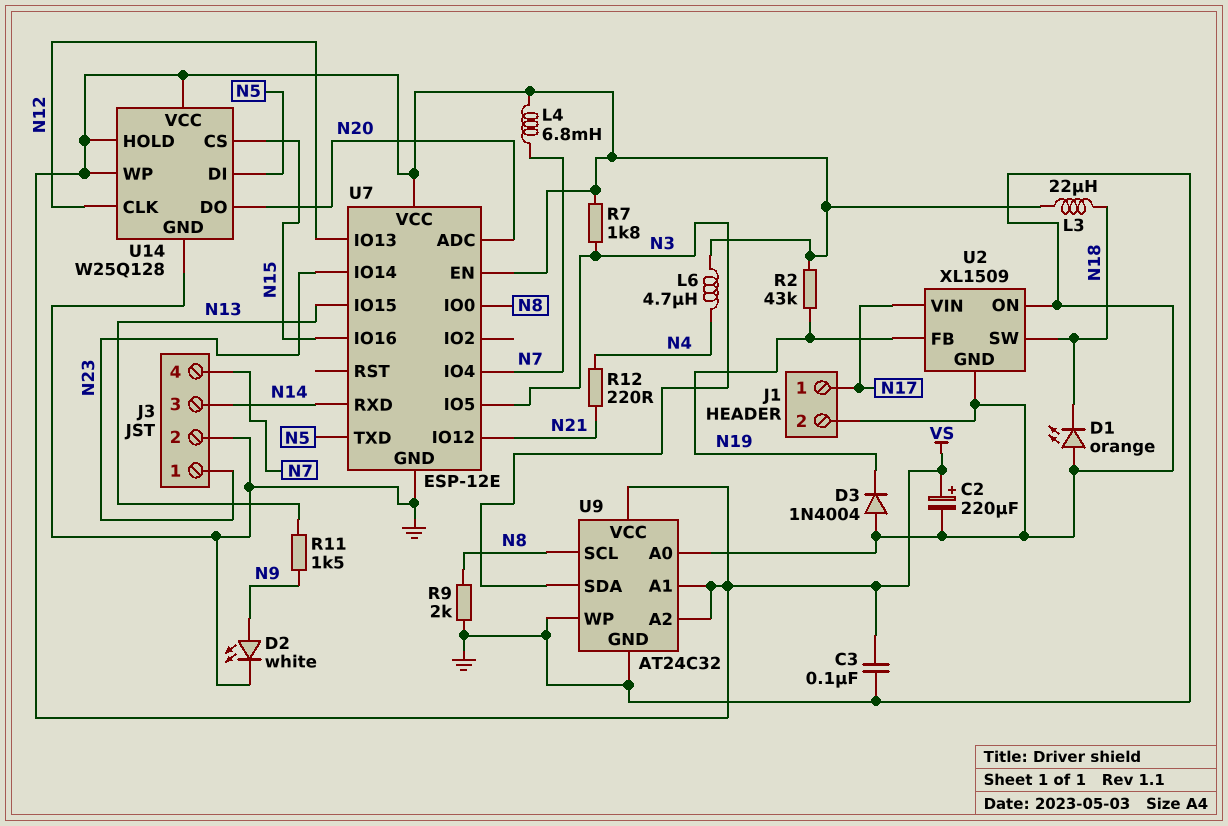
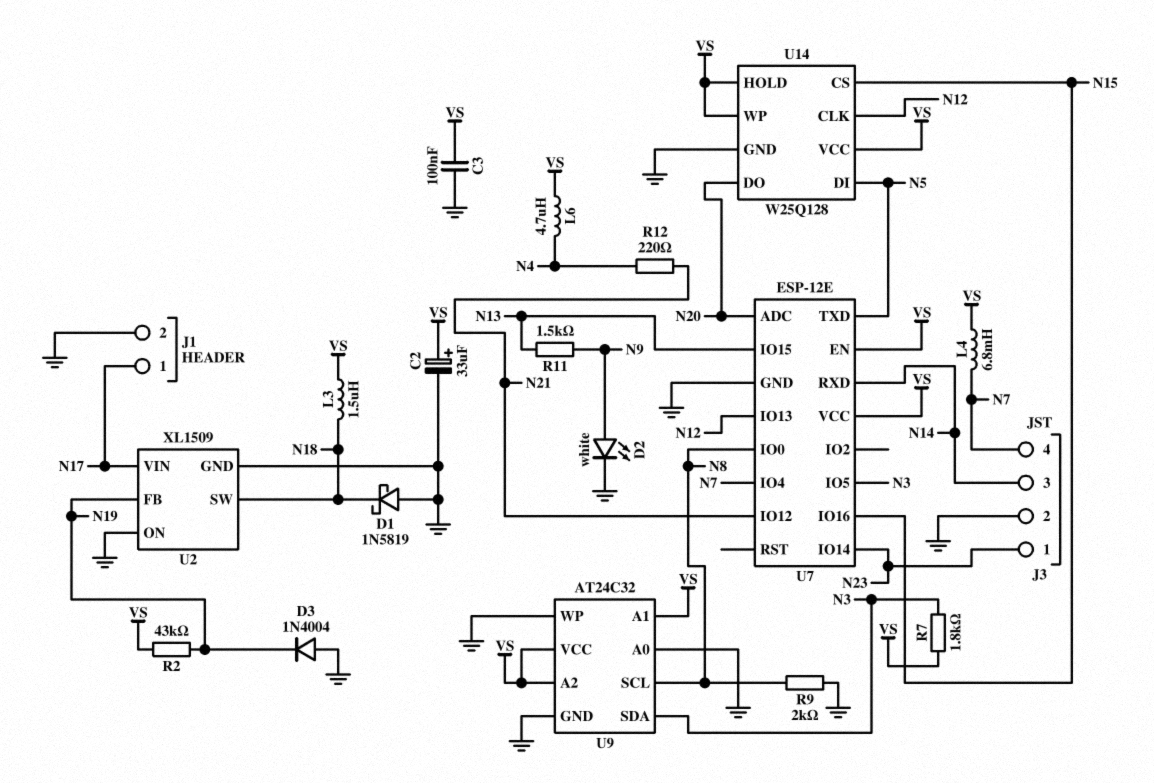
C2: 220uF (plus VS, minus GND) -> 33uF (plus VS, minus GND)
D1: LED orange (A GND, K N18) -> schottky 1N5819 (A GND, K N18)
L3: 22uH (N18, VS) -> 1.5uH (N18, VS)

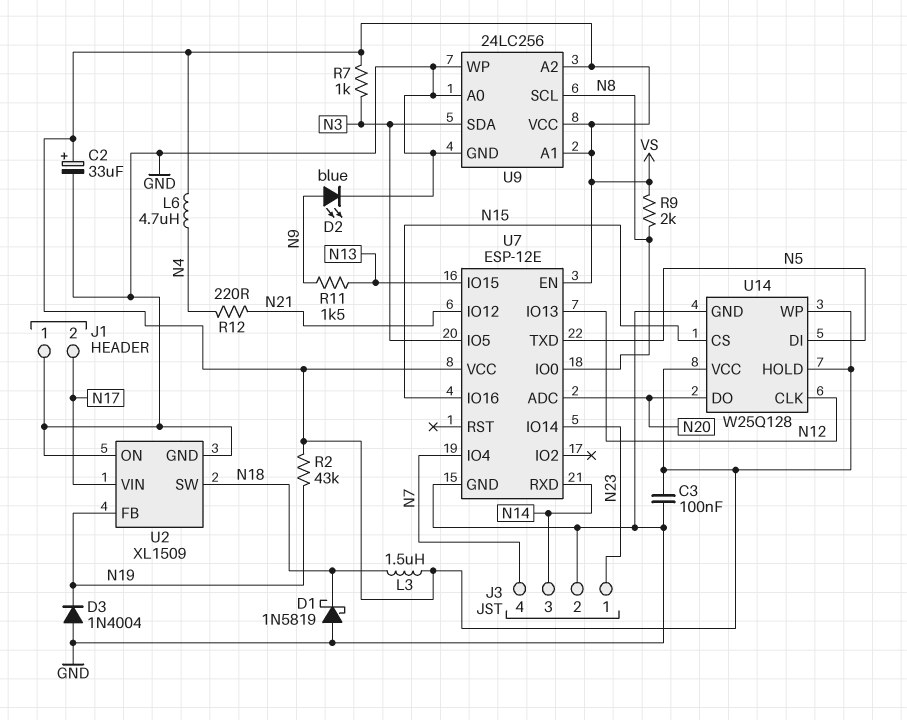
D2: LED white (A N9, K GND) -> LED blue (A N9, K GND)
J1 pin 1: N17 -> GND
J1 pin 2: GND -> N17
L4: 6.8mH (N7, VS) -> none
R7: 1.8k (N3, VS) -> 1k (N3, VS)
R9: 2k (GND, N8) -> 2k (N8, VS)
U9: AT24C32 -> 24LC256

